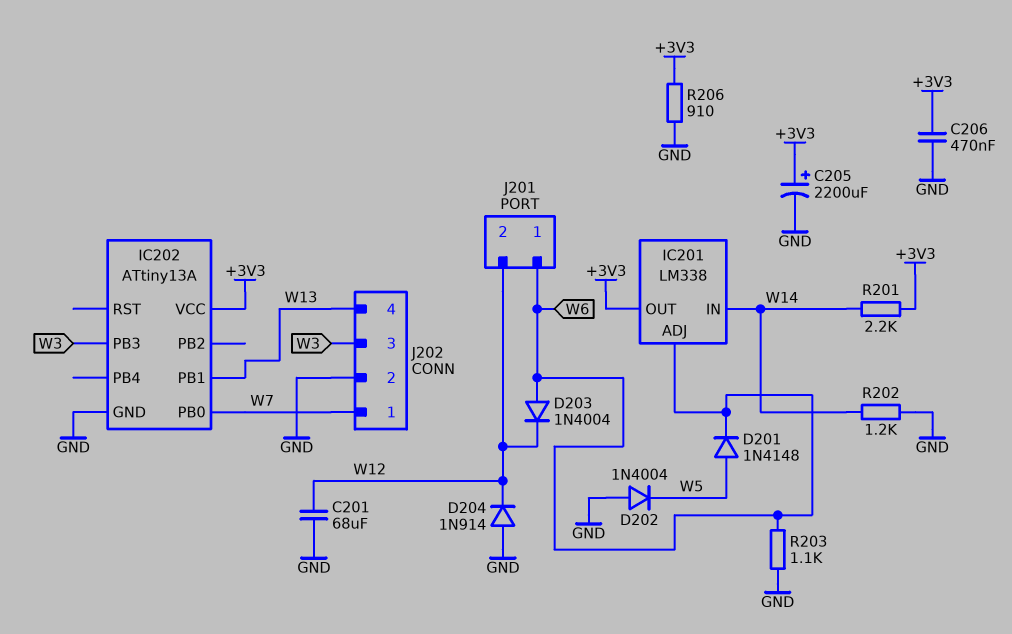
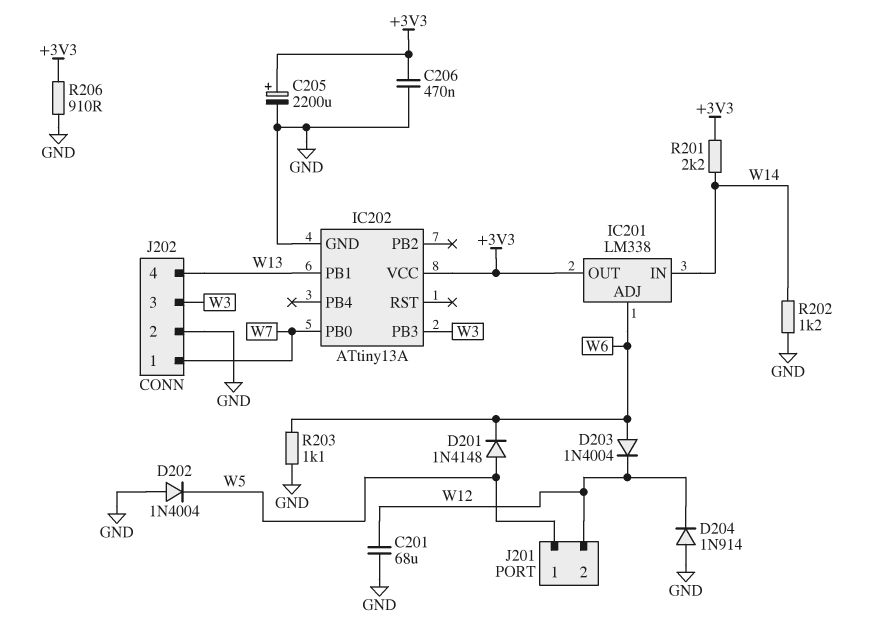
J201 pin 1: W6 -> W5

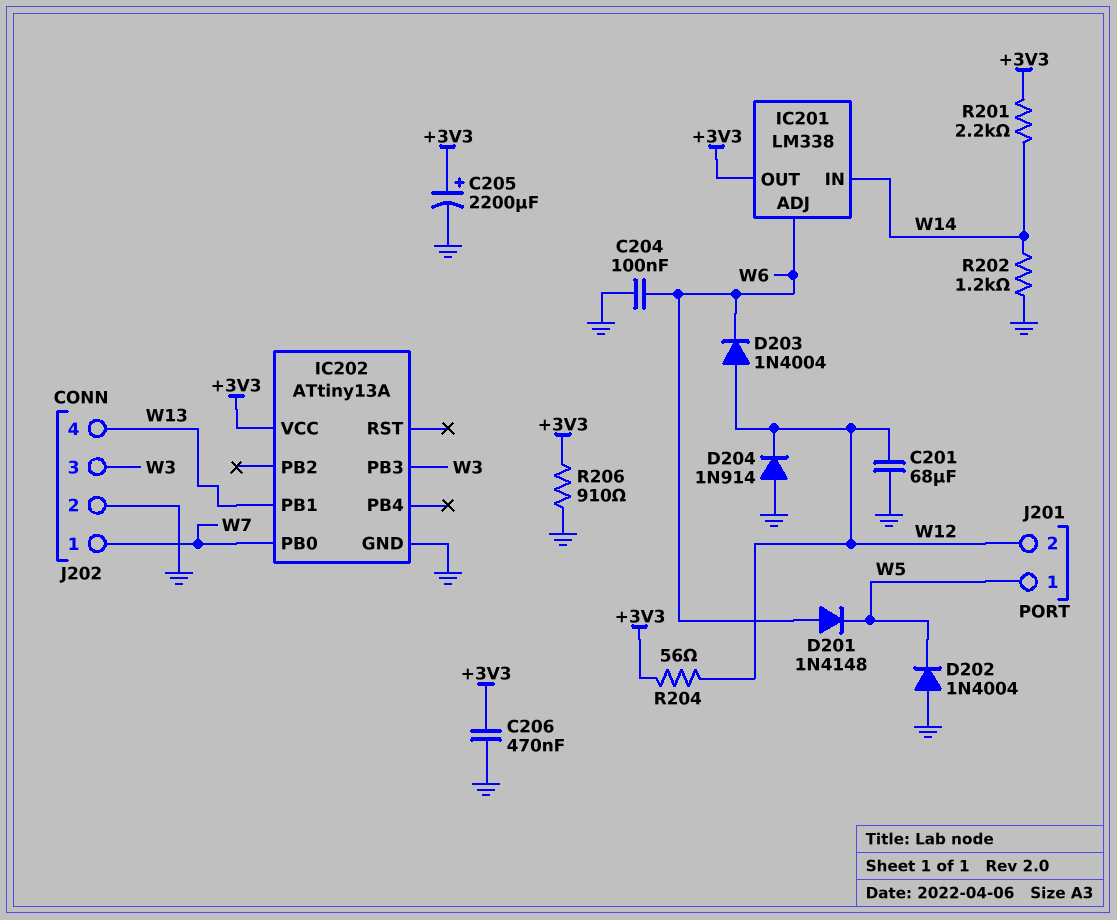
C204: none -> 100nF (GND, W6)
D201: diode 1N4148 (A W5, K W6) -> diode 1N4148 (A W6, K W5)
D203: diode 1N4004 (A W6, K W12) -> diode 1N4004 (A W12, K W6)
R203: 1.1k (GND, W6) -> none
R204: none -> 56 (+3V3, W12)

